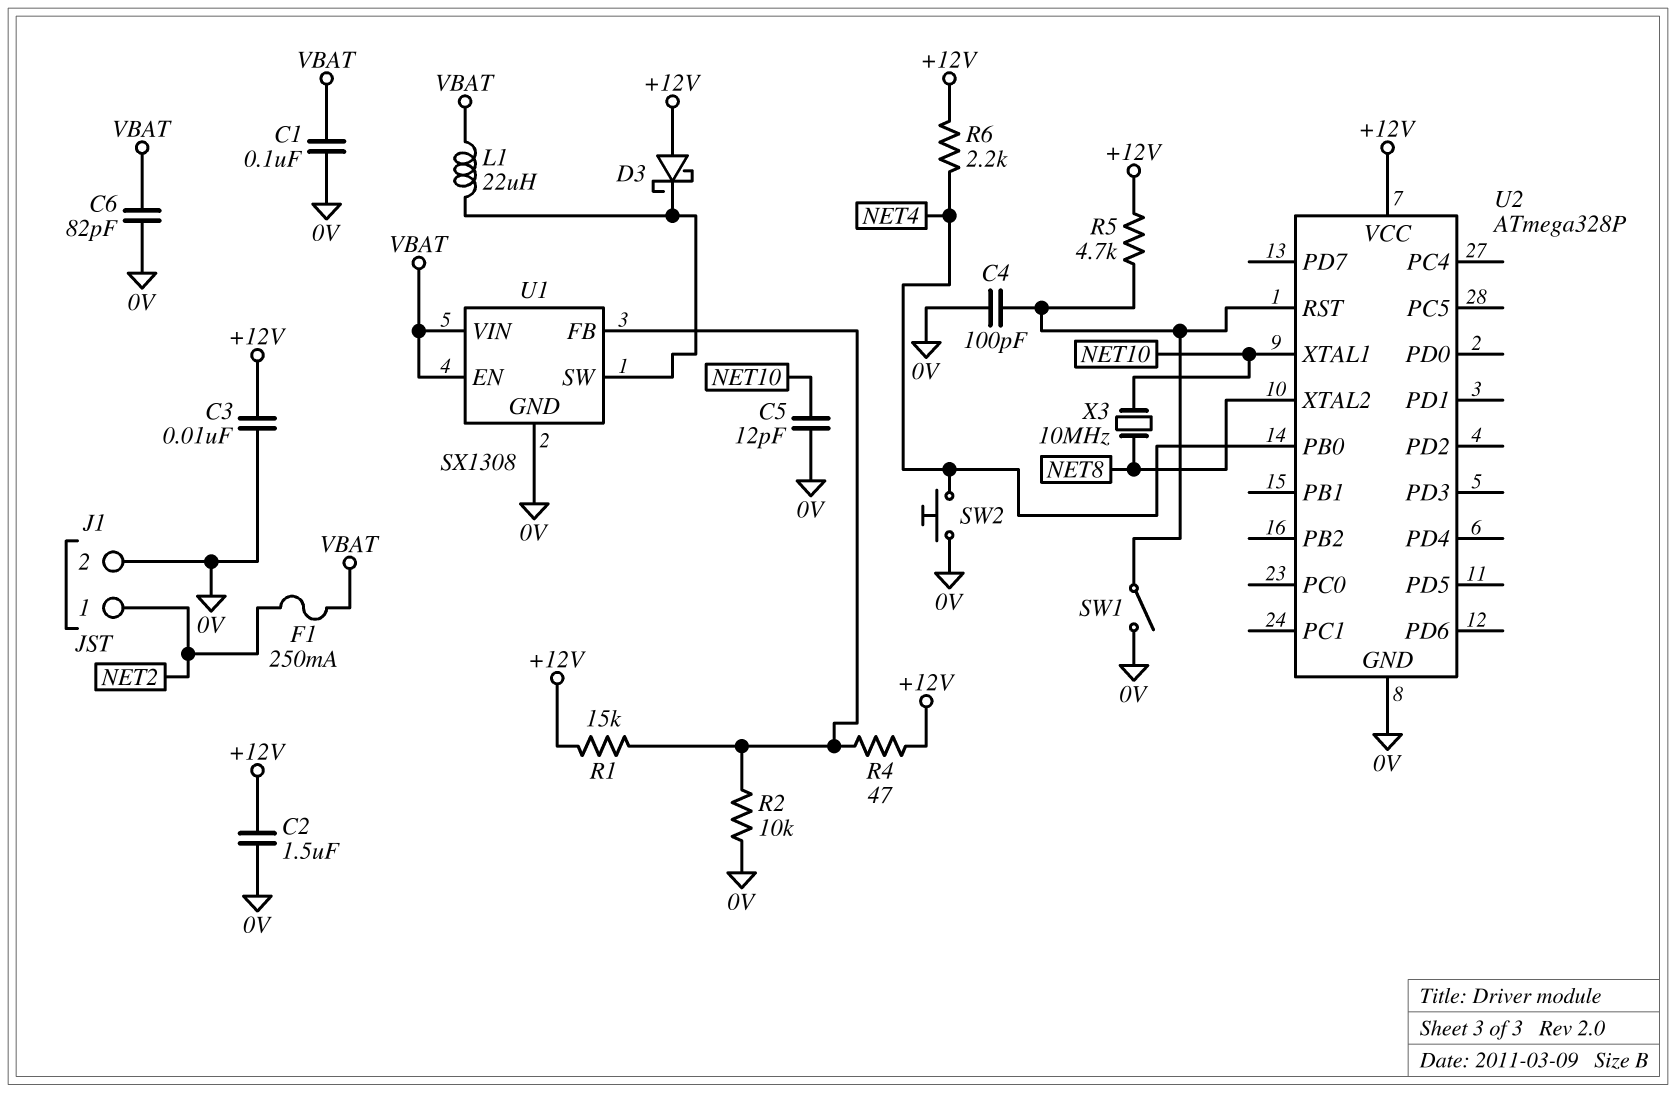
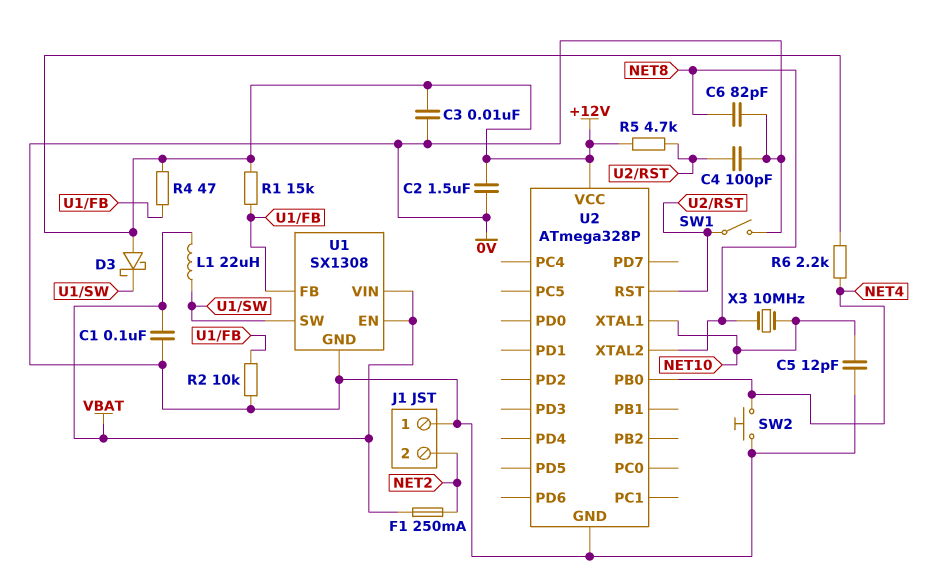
C6: 82pF (0V, VBAT) -> 82pF (0V, NET8)
J1 pin 1: NET2 -> 0V
J1 pin 2: 0V -> NET2

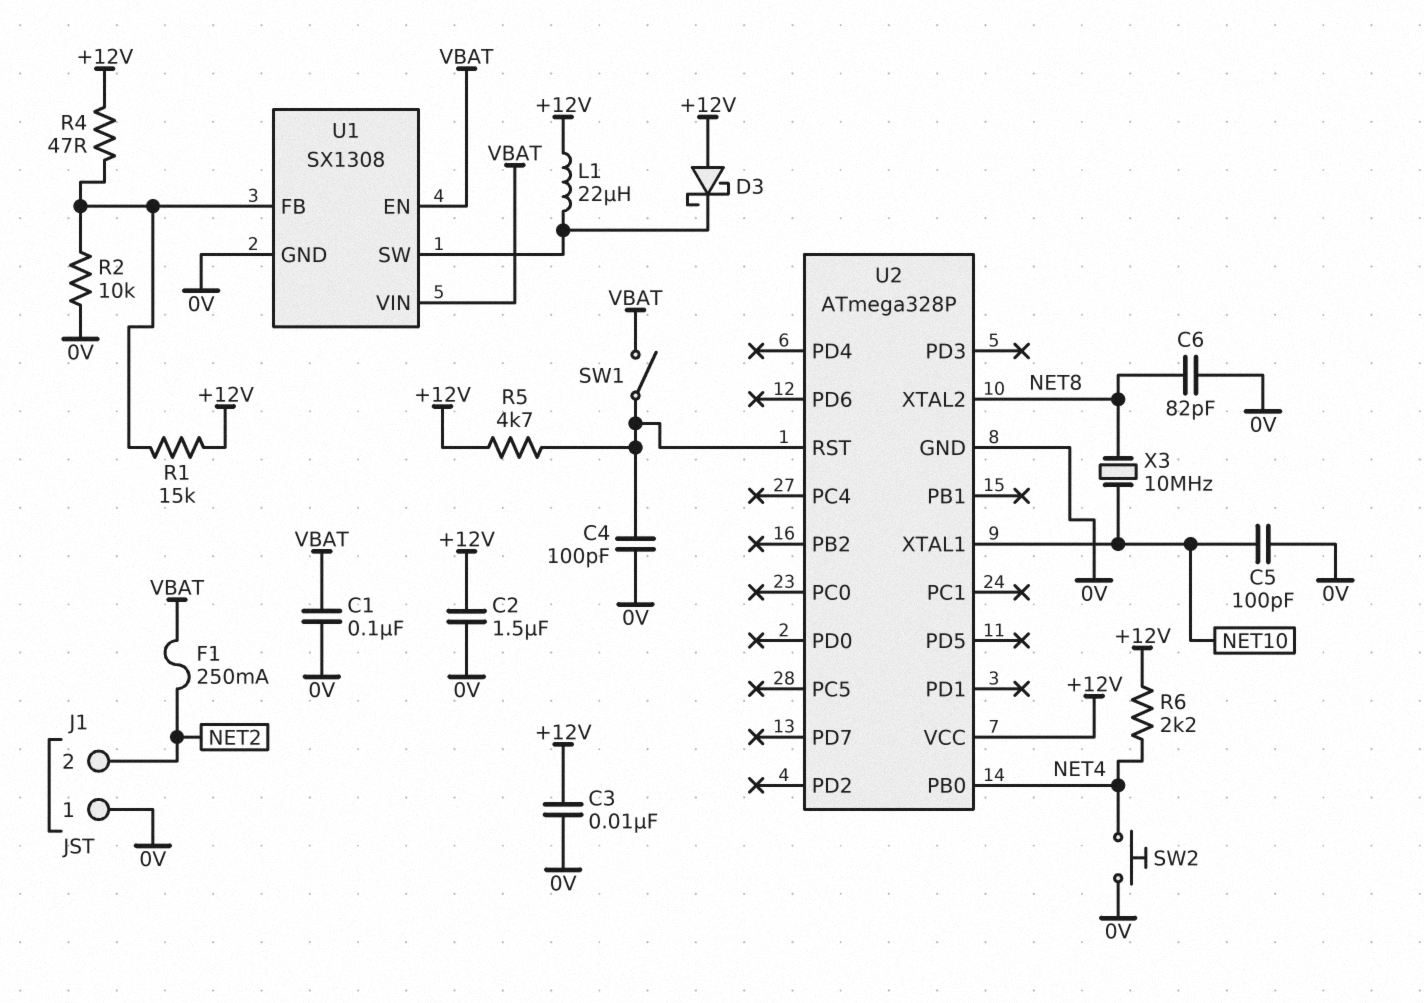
C5: 12pF (0V, NET10) -> 100pF (0V, NET10)
L1: 22uH (U1/SW, VBAT) -> 22uH (+12V, U1/SW)
SW1: switch (0V, U2/RST) -> switch (U2/RST, VBAT)

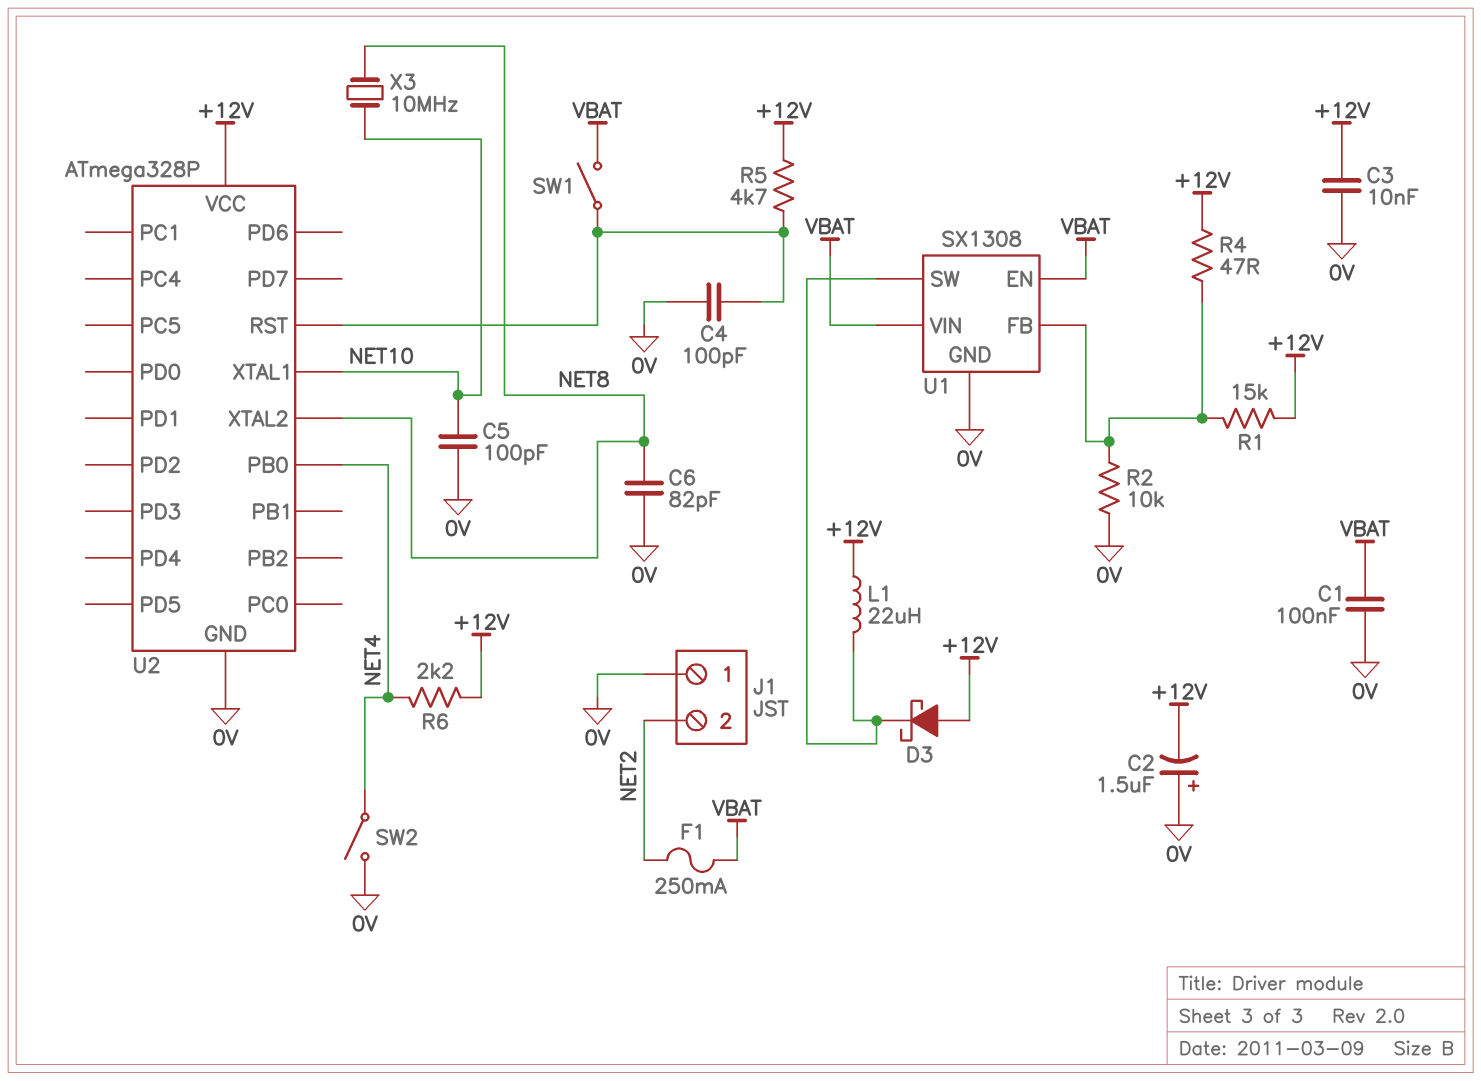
C2: 1.5uF (+12V, 0V) -> 1.5uF (plus 0V, minus +12V)
SW2: button (0V, NET4) -> switch (0V, NET4)

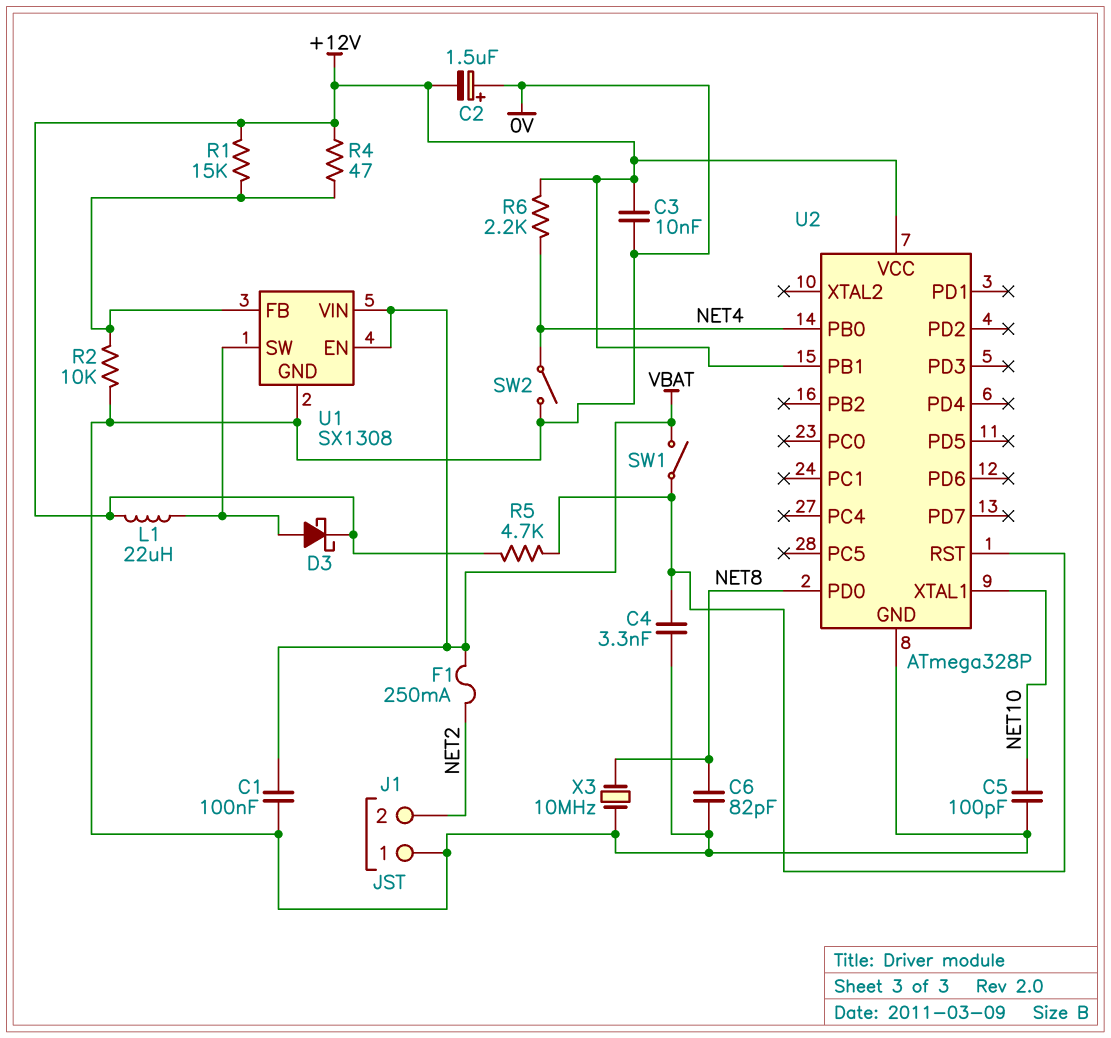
C4: 100pF (0V, U2/RST) -> 3.3nF (0V, U2/RST)
D3: schottky (A +12V, K U1/SW) -> schottky (A U1/SW, K +12V)
U2 pin PB1: none -> +12V
U2 pin PD0: none -> NET8
U2 pin XTAL2: NET8 -> none
X3: 10MHz (NET8, NET10) -> 10MHz (0V, NET8)

